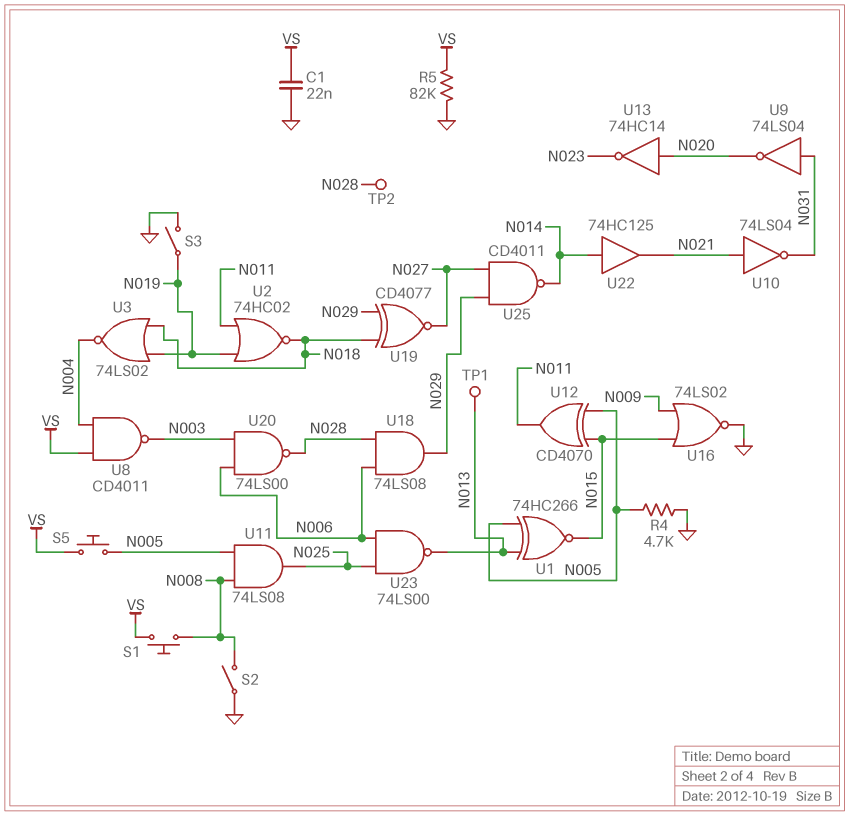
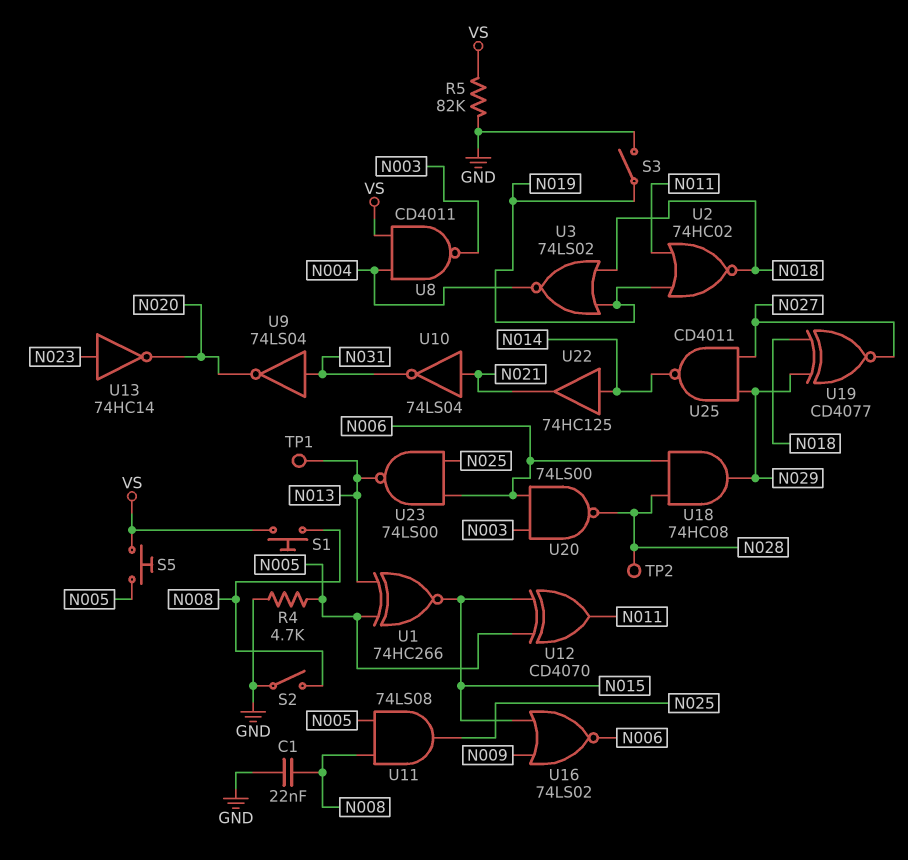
C1: 22nF (GND, VS) -> 22nF (GND, N008)
U13: NOT 74HC14 (in N020, out N023) -> NOT 74HC14 (in N023, out N020)
U16: NOR 74LS02 (in N009, in N015, out GND) -> NOR 74LS02 (in N009, in N015, out N006)
U18: AND 74LS08 (in N006, in N028, out N029) -> AND 74HC08 (in N006, in N028, out N029)

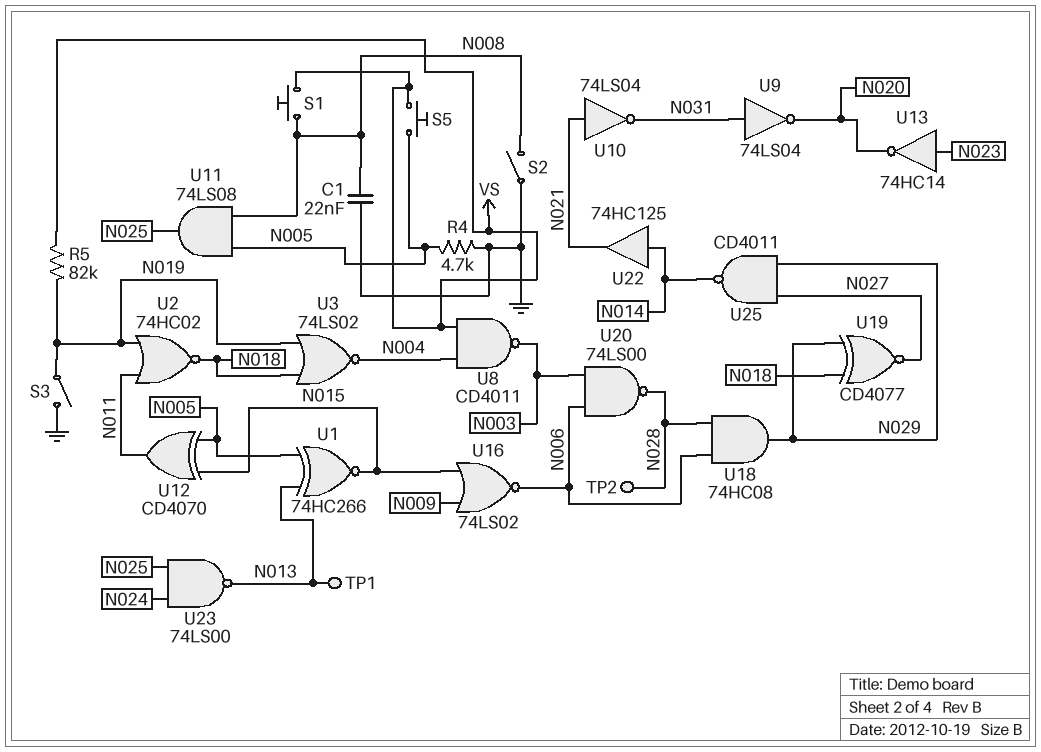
R5: 82k (GND, VS) -> 82k (N019, VS)
U23: NAND 74LS00 (in N006, in N025, out N013) -> NAND 74LS00 (in N024, in N025, out N013)

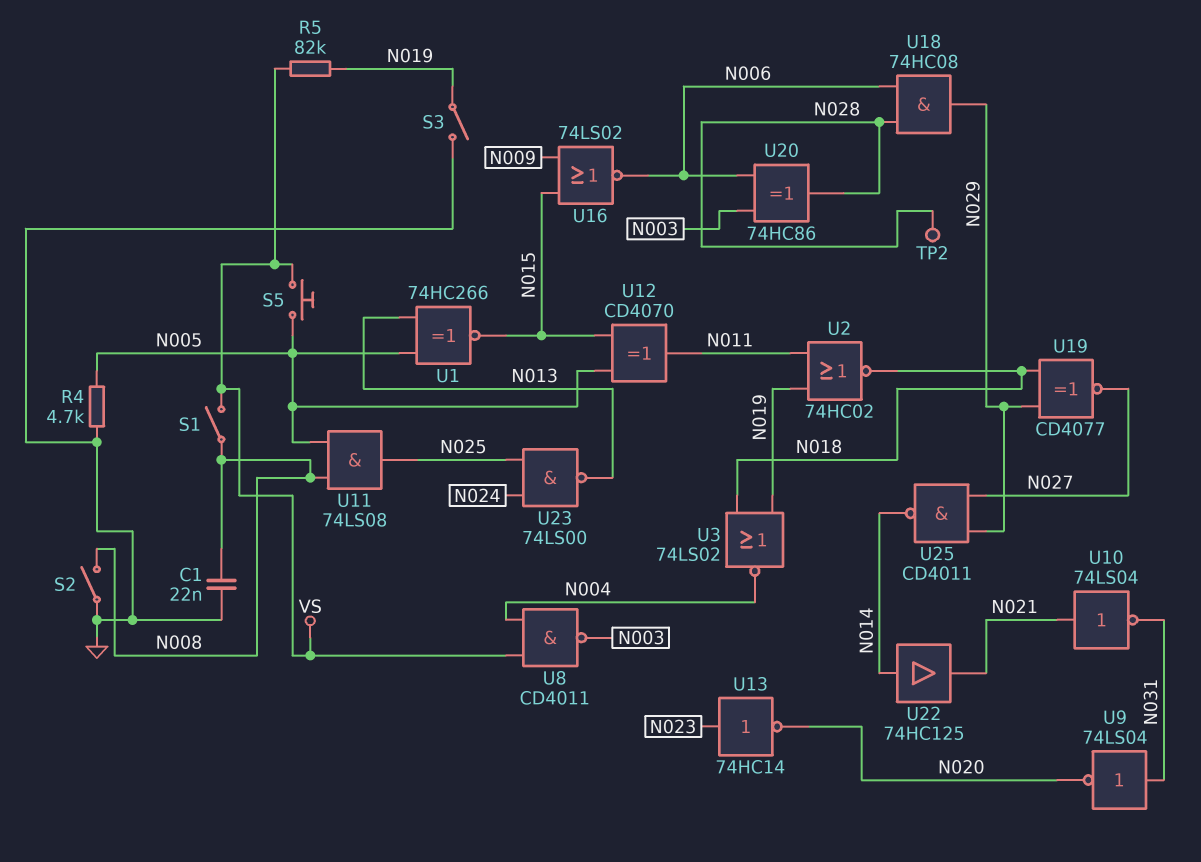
S1: button (N008, VS) -> switch (N008, VS)
TP1: test point (N013) -> none
U20: NAND 74LS00 (in N003, in N006, out N028) -> XOR 74HC86 (in N003, in N006, out N028)

